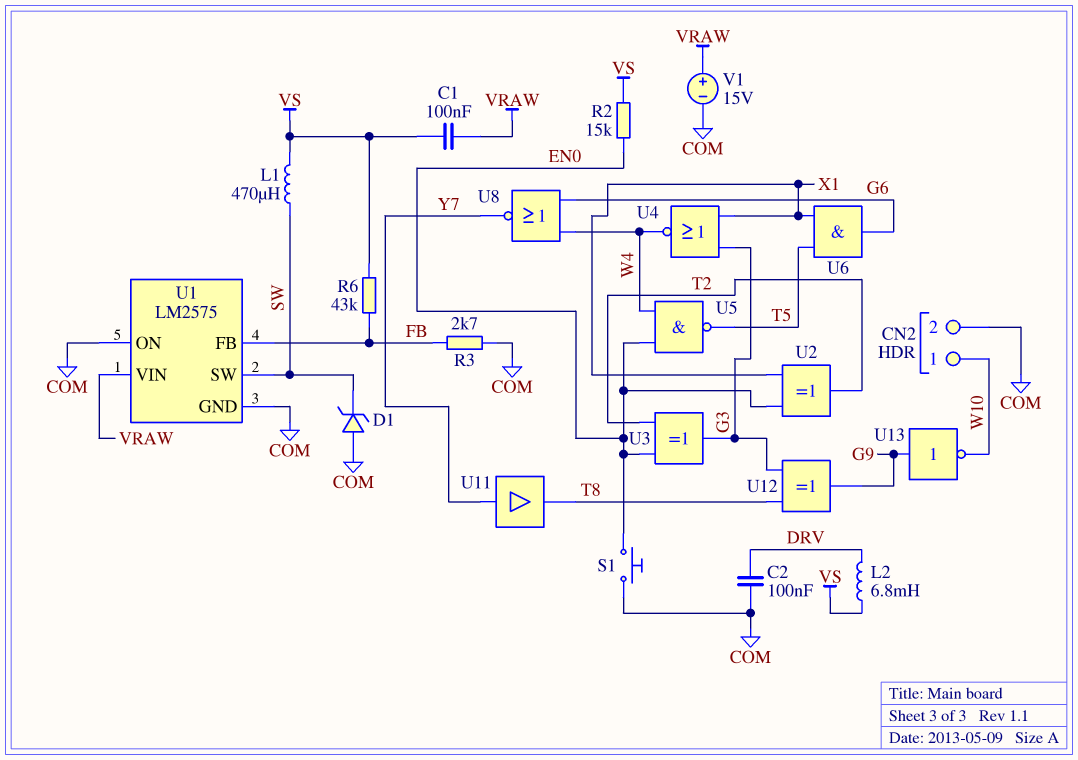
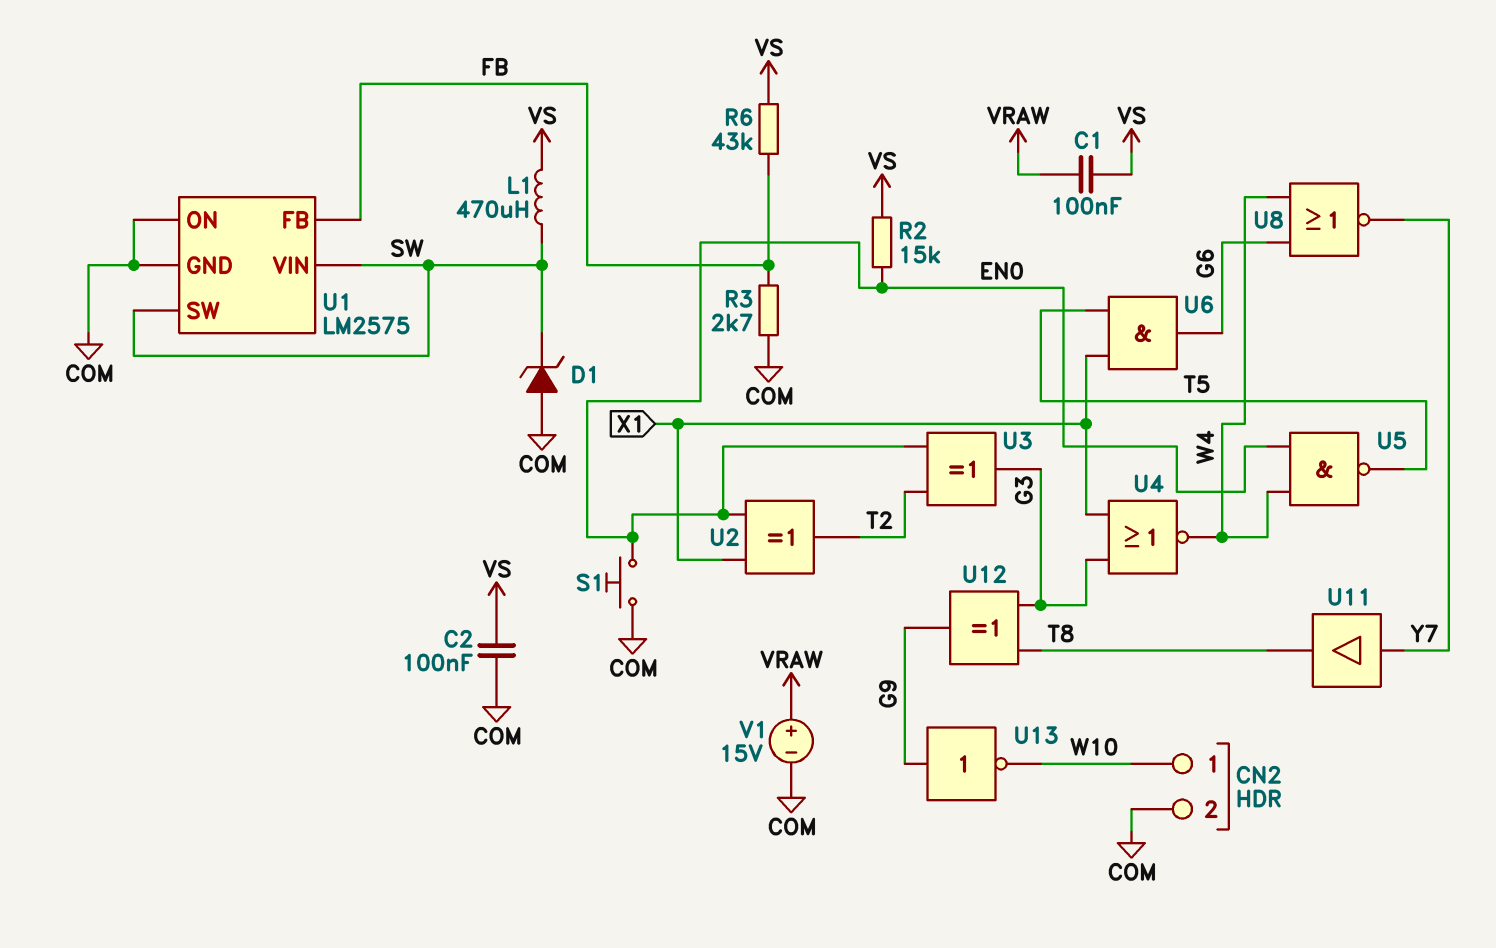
C2: 100nF (COM, DRV) -> 100nF (COM, VS)
L2: 6.8mH (DRV, VS) -> none
U1 pin VIN: VRAW -> SW

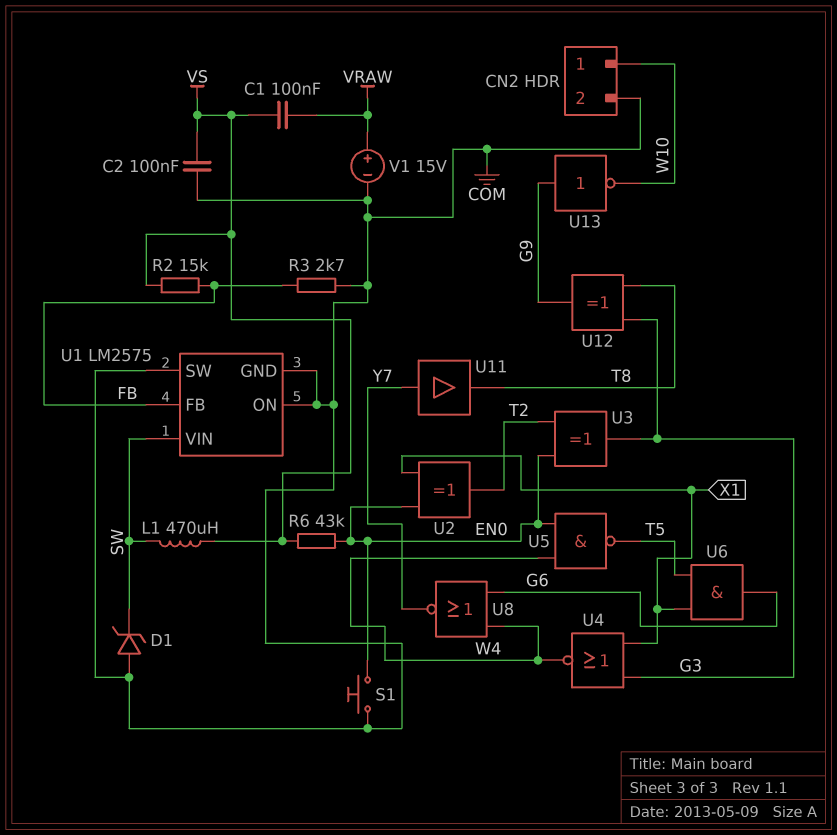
R2: 15k (EN0, VS) -> 15k (FB, VS)
R6: 43k (FB, VS) -> 43k (EN0, VS)
U1 pin SW: SW -> COM

